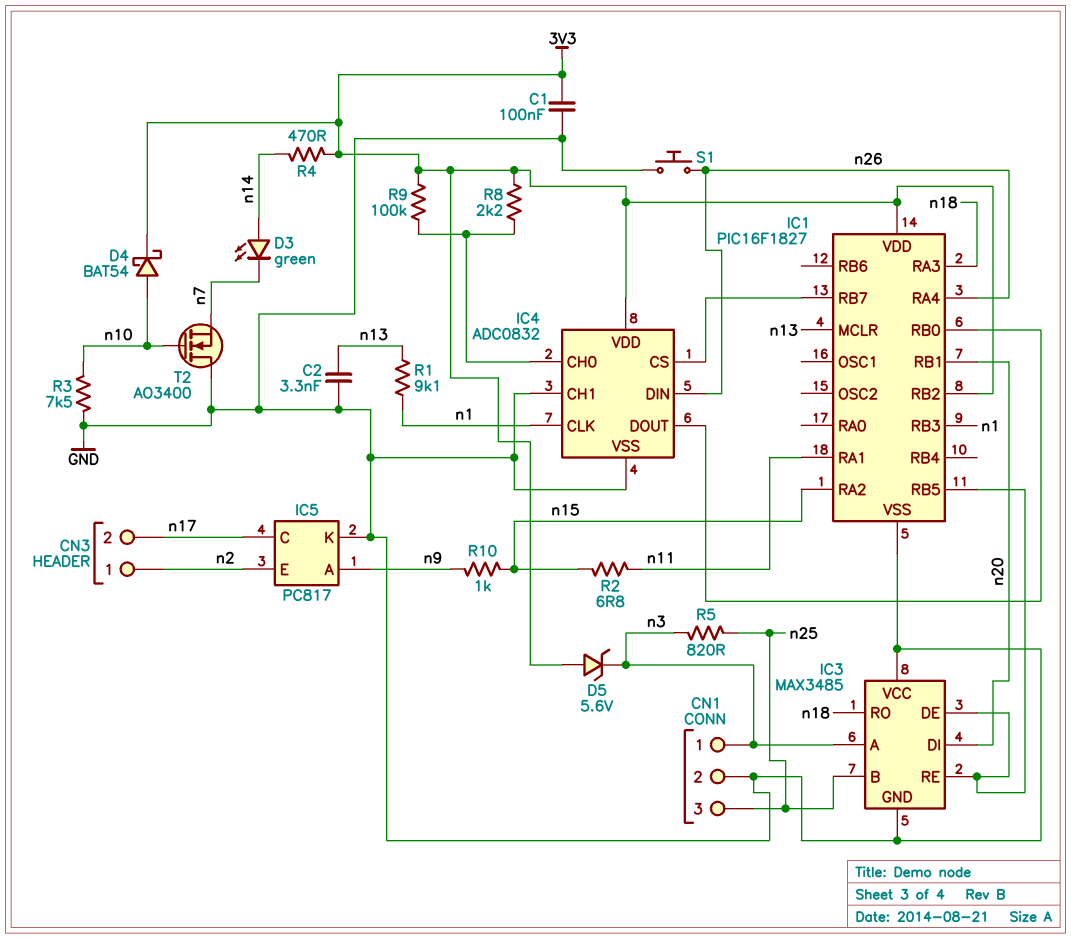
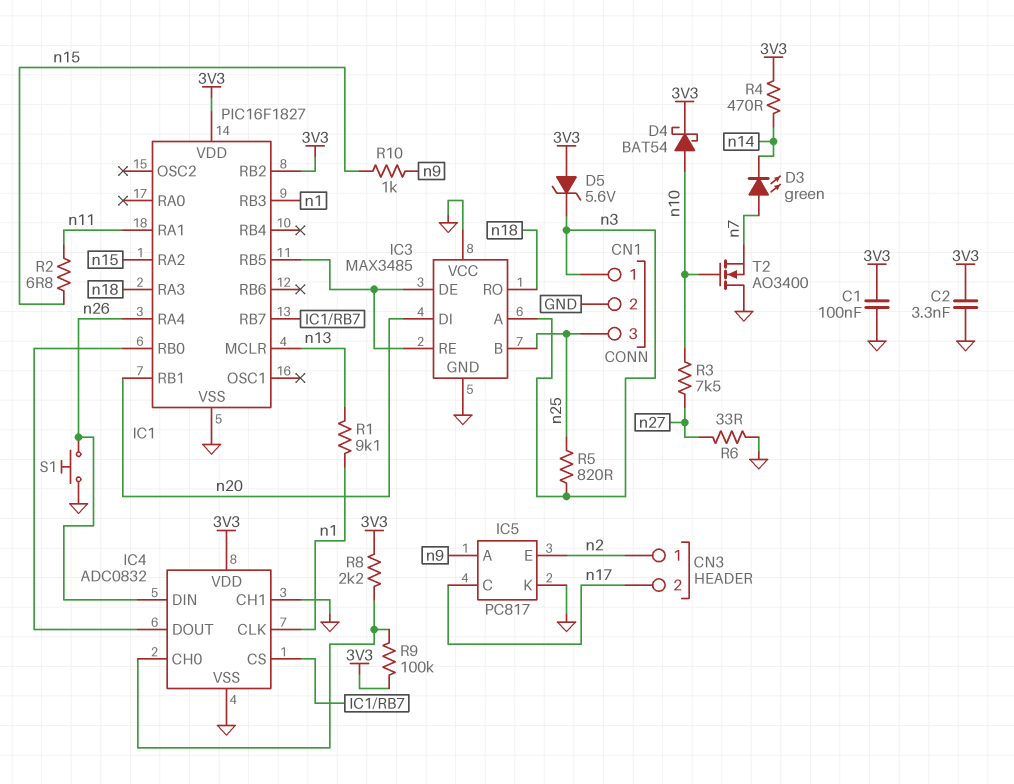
C2: 3.3nF (GND, n13) -> 3.3nF (3V3, GND)
D3: LED green (A n14, K n7) -> LED green (A n7, K n14)
R3: 7.5k (GND, n10) -> 7.5k (n10, n27)
R6: none -> 33 (GND, n27)

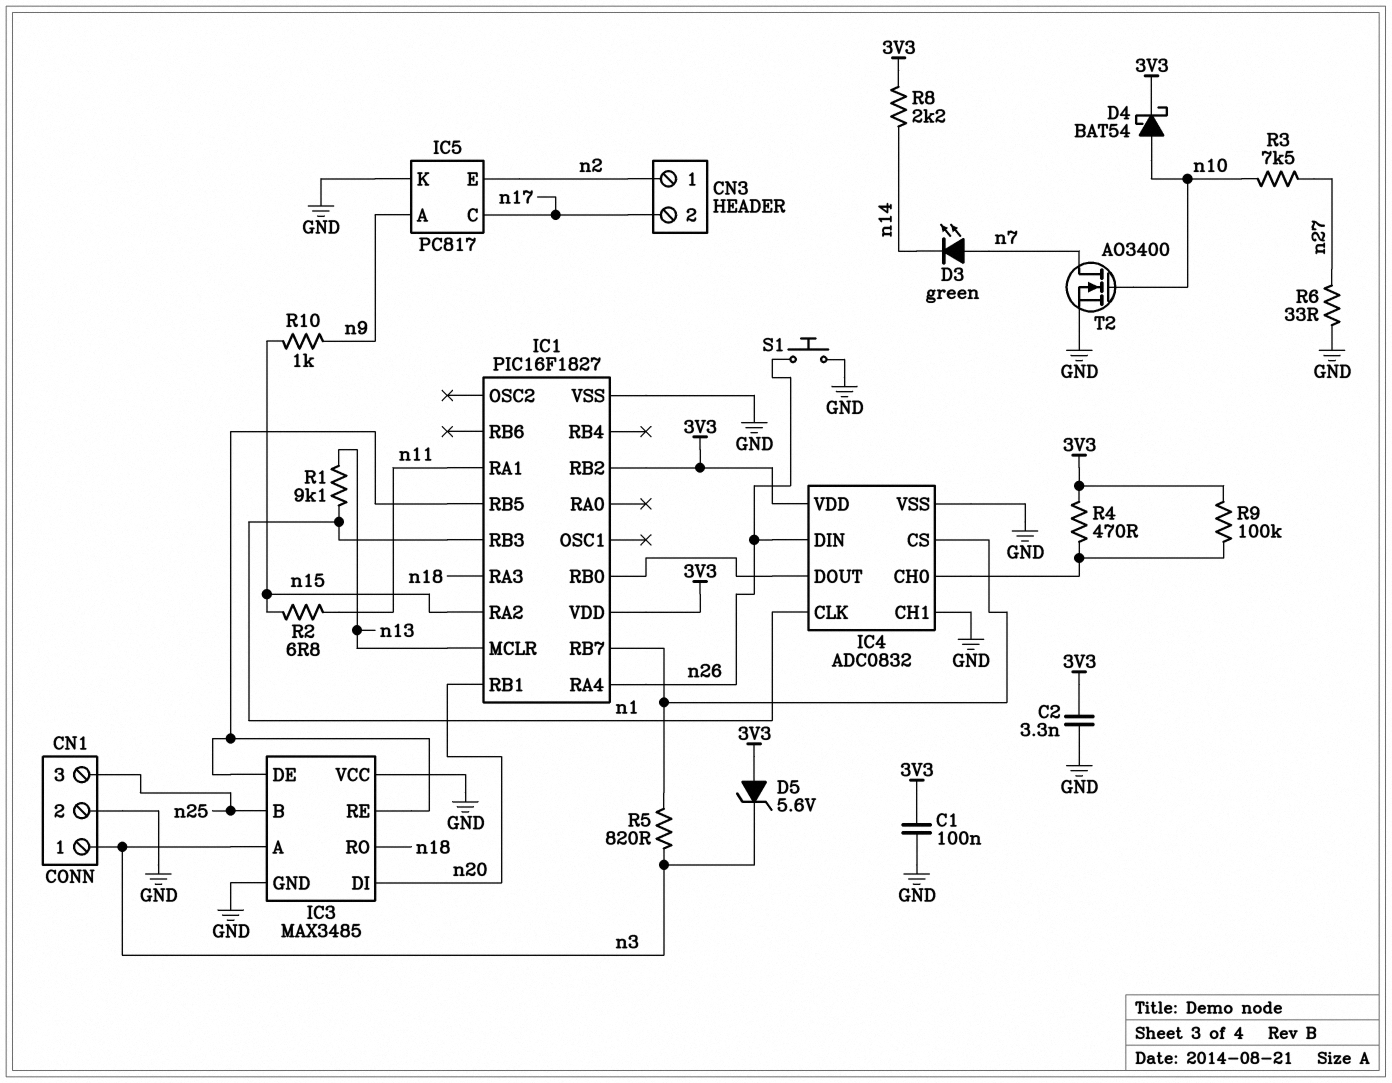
R4: 470 (3V3, n14) -> 470 (3V3, IC4/CH0)
R5: 820 (n3, n25) -> 820 (IC1/RB7, n3)
R8: 2.2k (3V3, IC4/CH0) -> 2.2k (3V3, n14)
T2: NMOS AO3400 (G n10, D GND, S n7) -> NMOS AO3400 (G n10, D n7, S GND)

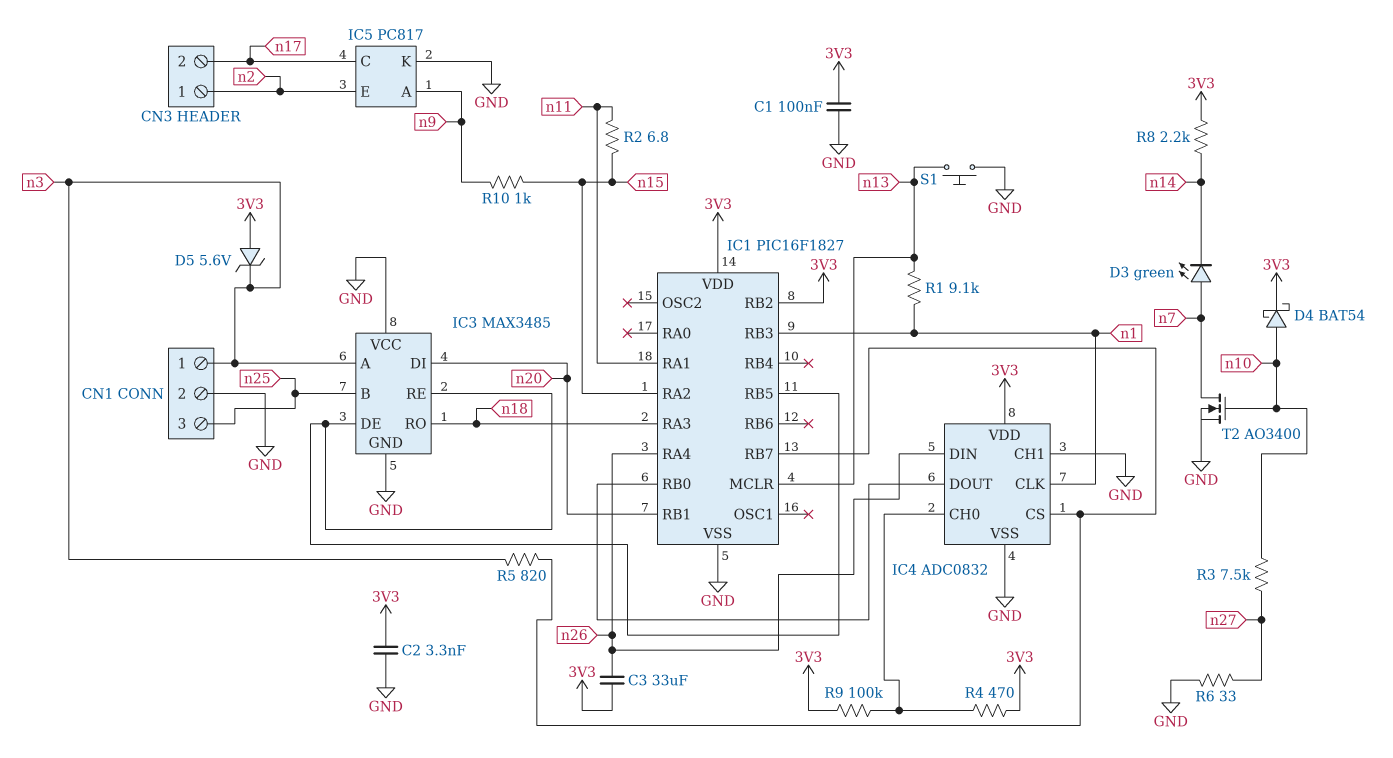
C3: none -> 33uF (3V3, n26)
S1: button (GND, n26) -> button (GND, n13)

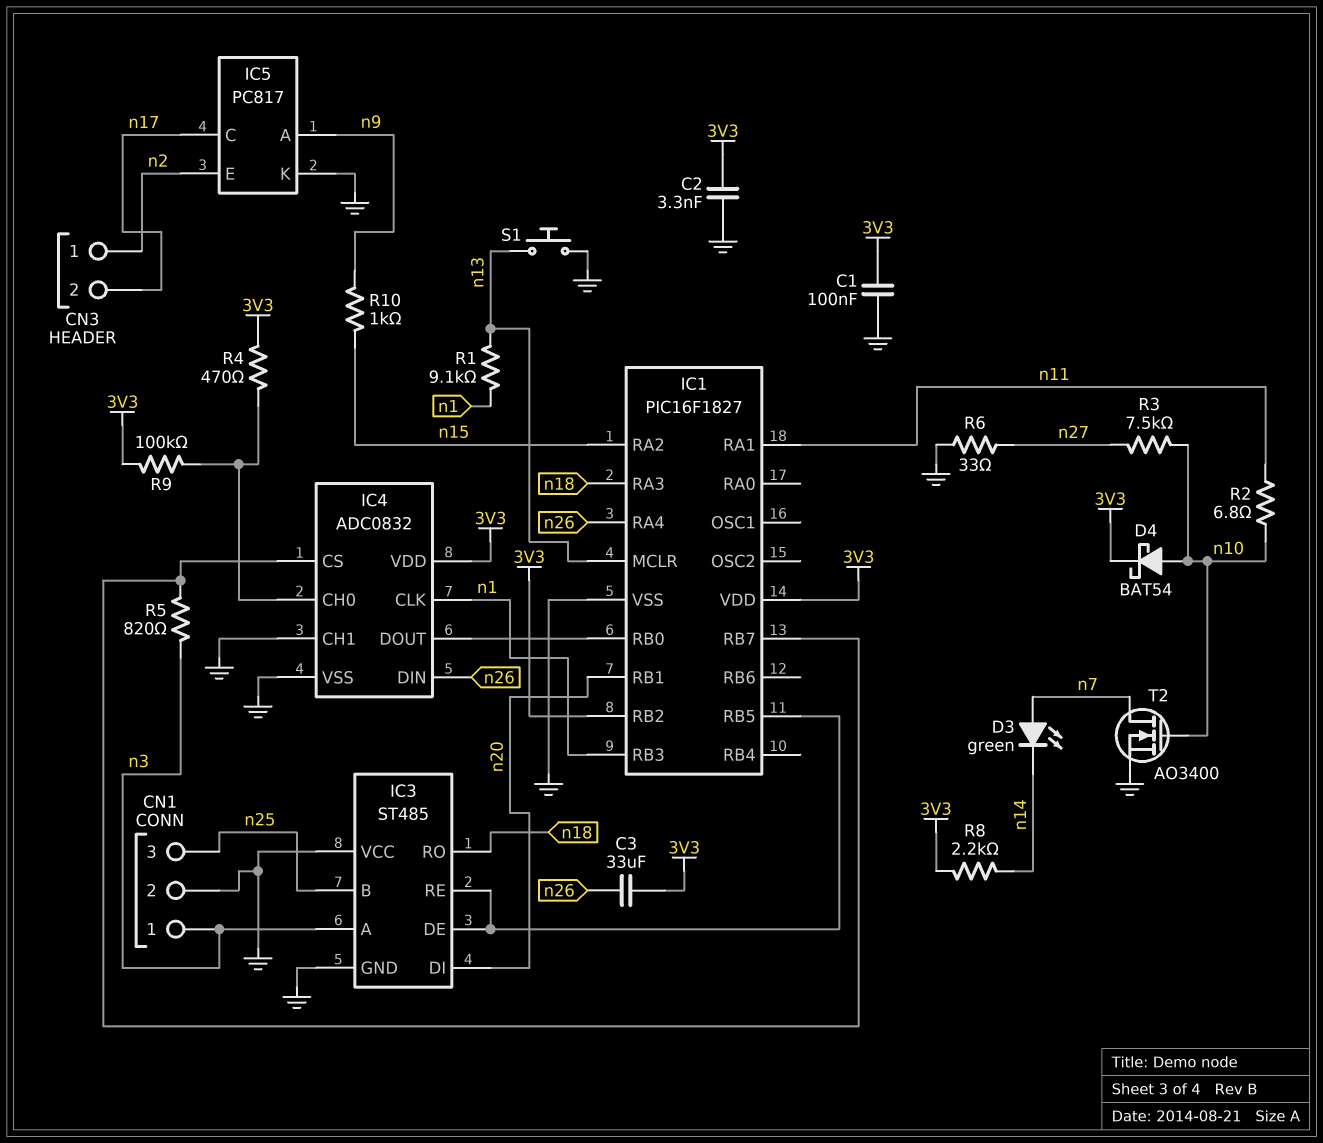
D5: zener 5.6V (A 3V3, K n3) -> none
IC3: MAX3485 -> ST485
R2: 6.8 (n11, n15) -> 6.8 (n10, n11)

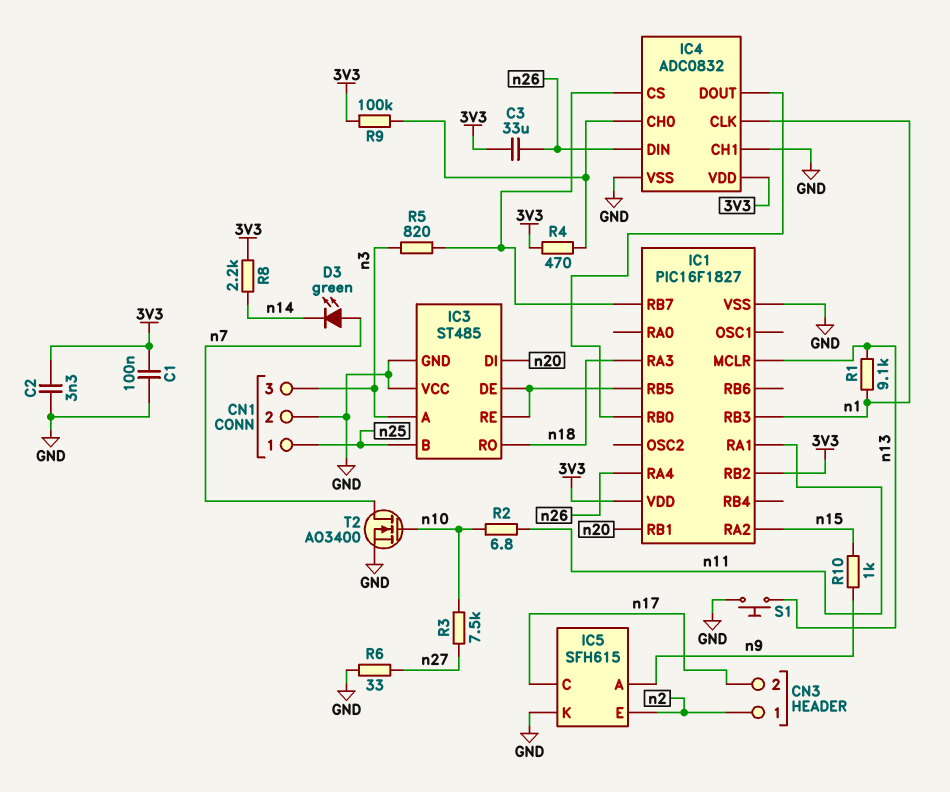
CN1 pin 1: n3 -> n25
CN1 pin 3: n25 -> n3
D4: schottky BAT54 (A n10, K 3V3) -> none
IC5: PC817 -> SFH615

